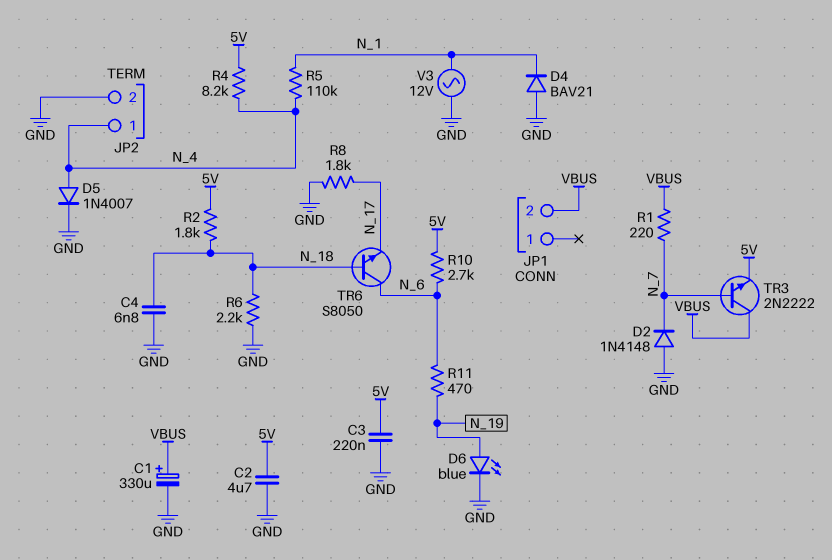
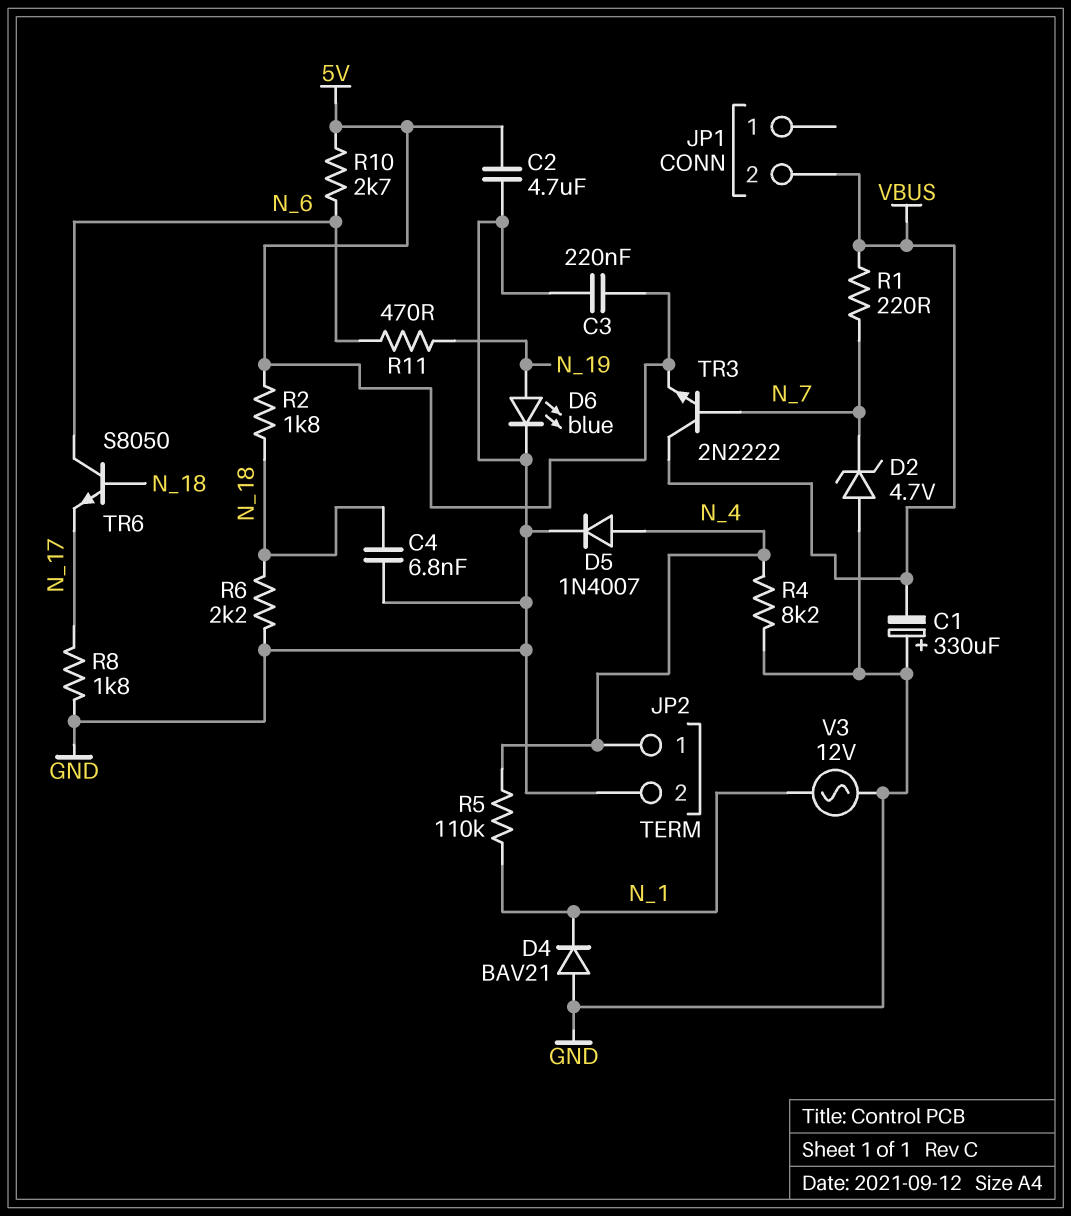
C1: 330uF (plus VBUS, minus GND) -> 330uF (plus GND, minus VBUS)
D2: diode 1N4148 (A GND, K N_7) -> zener 4.7V (A GND, K N_7)
R4: 8.2k (5V, N_4) -> 8.2k (GND, N_4)

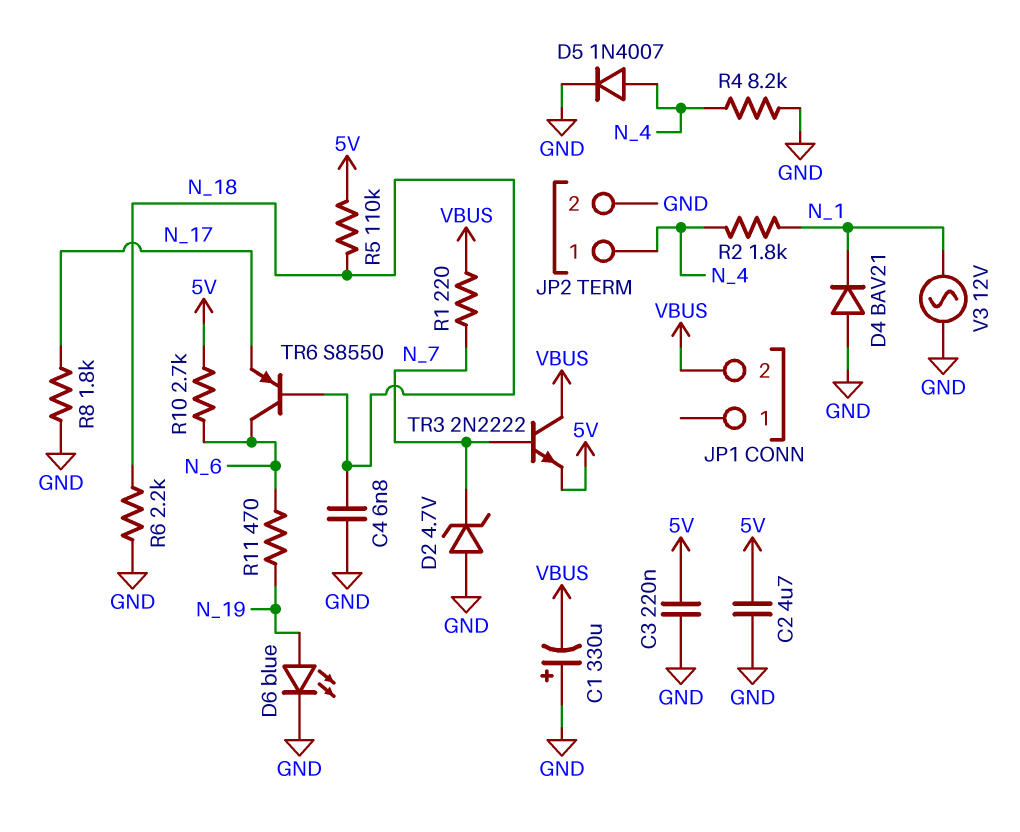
R2: 1.8k (5V, N_18) -> 1.8k (N_1, N_4)
R5: 110k (N_1, N_4) -> 110k (5V, N_18)
TR6: NPN S8050 (B N_18, C N_6, E N_17) -> PNP S8550 (B N_18, C N_6, E N_17)

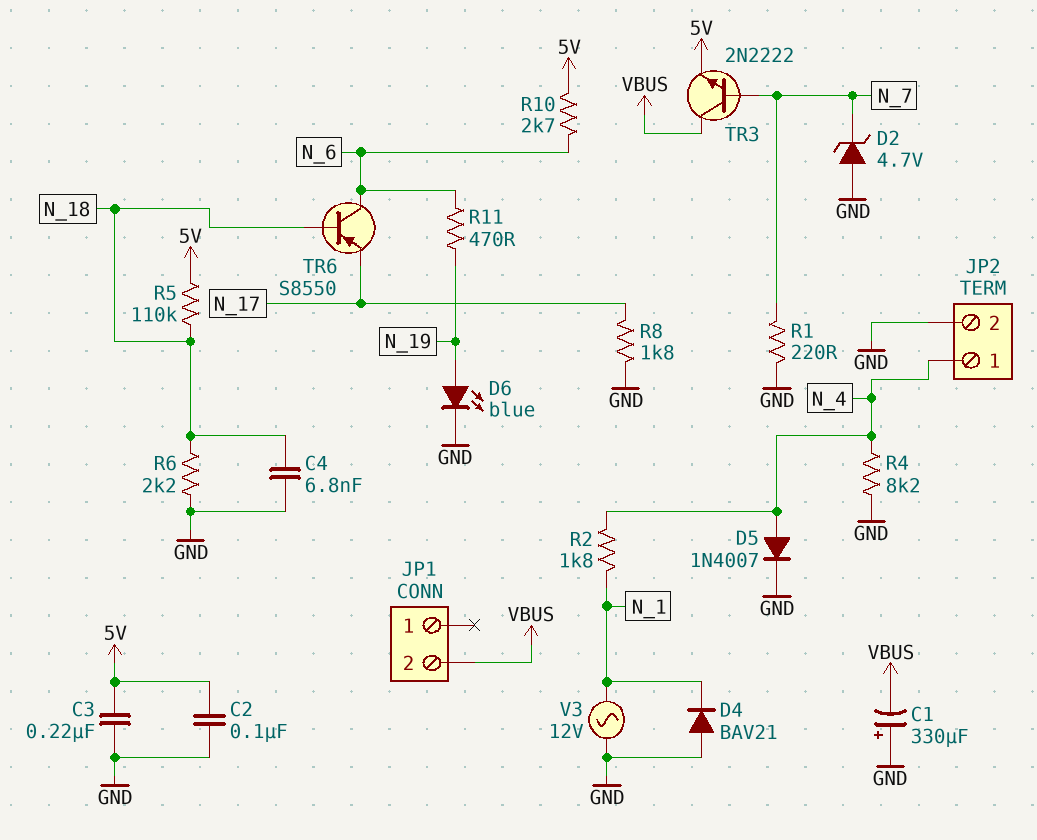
C2: 4.7uF (5V, GND) -> 100nF (5V, GND)
R1: 220 (N_7, VBUS) -> 220 (GND, N_7)

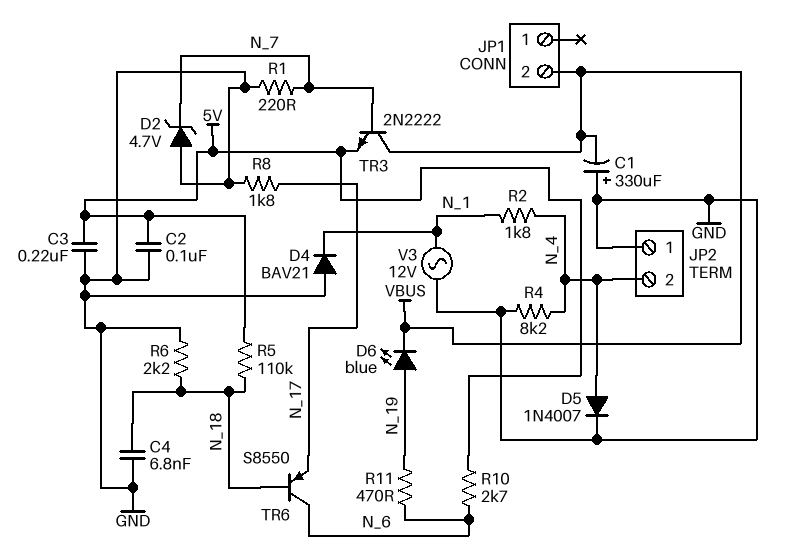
D6: LED blue (A N_19, K GND) -> LED blue (A N_19, K VBUS)
JP2 pin 1: N_4 -> GND
JP2 pin 2: GND -> N_4

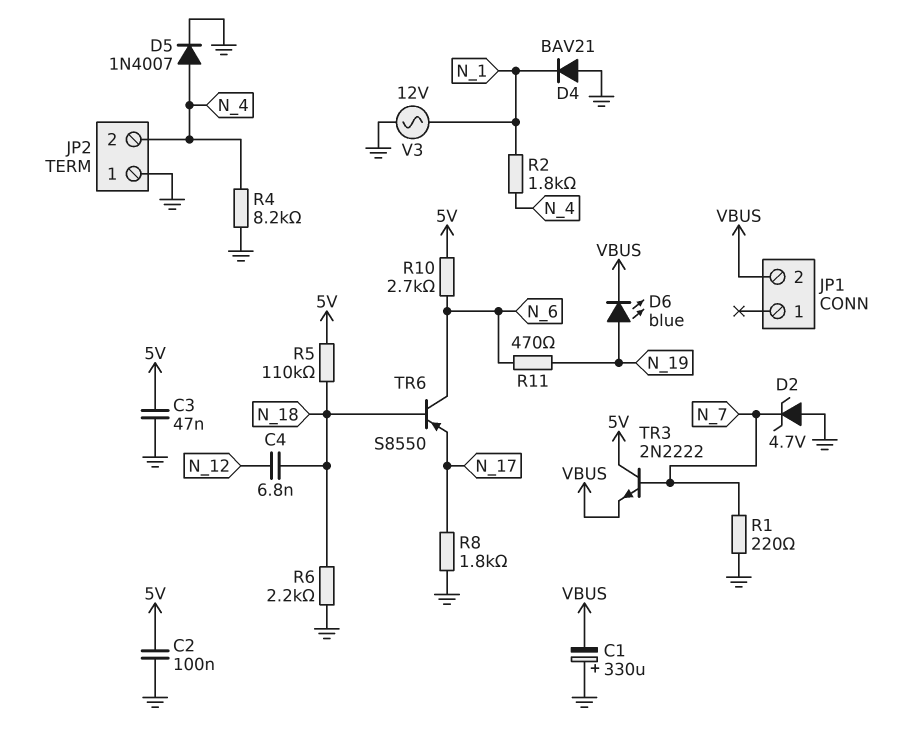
C3: 220nF (5V, GND) -> 47nF (5V, GND)
C4: 6.8nF (GND, N_18) -> 6.8nF (N_12, N_18)
TR3: NPN 2N2222 (B N_7, C VBUS, E 5V) -> NPN 2N2222 (B N_7, C 5V, E VBUS)

